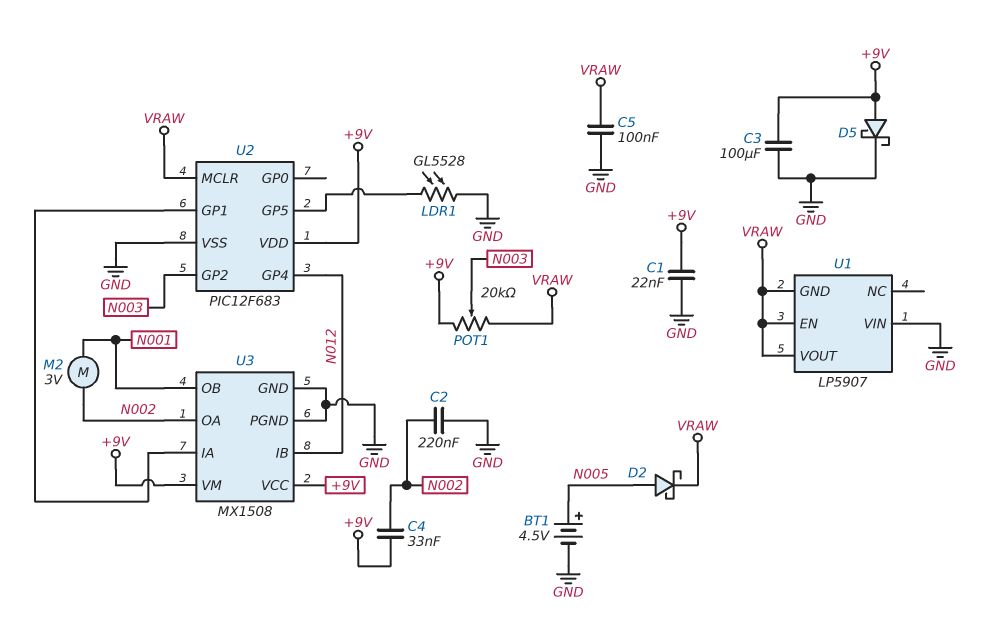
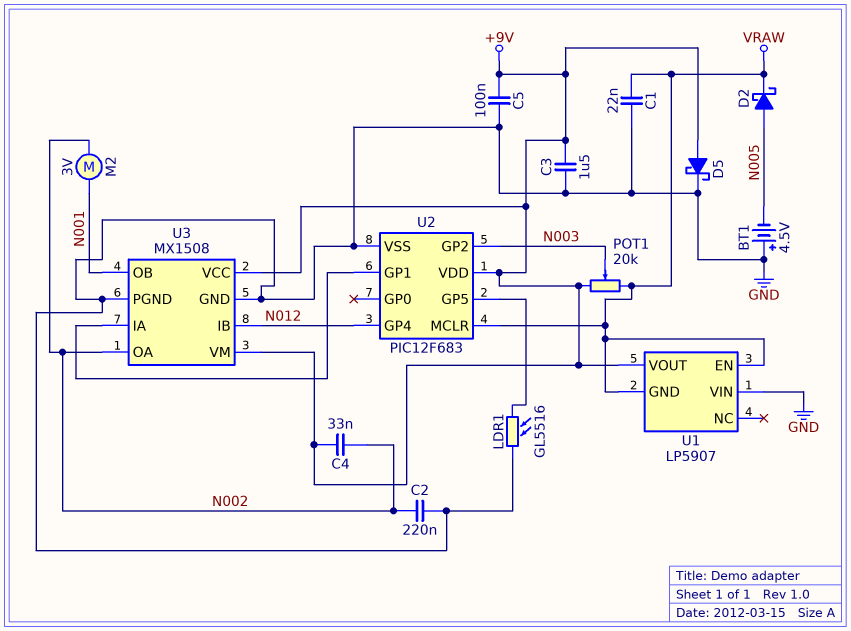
BT1: 4.5V (plus N005, minus GND) -> 4.5V (plus GND, minus N005)
C1: 22nF (+9V, GND) -> 22nF (GND, VRAW)
C3: 100uF (+9V, GND) -> 1.5uF (+9V, GND)
C5: 100nF (GND, VRAW) -> 100nF (+9V, GND)
LDR1: GL5528 (GND, U2/GP5) -> GL5516 (GND, U2/GP5)
U1 pin VOUT: VRAW -> +9V

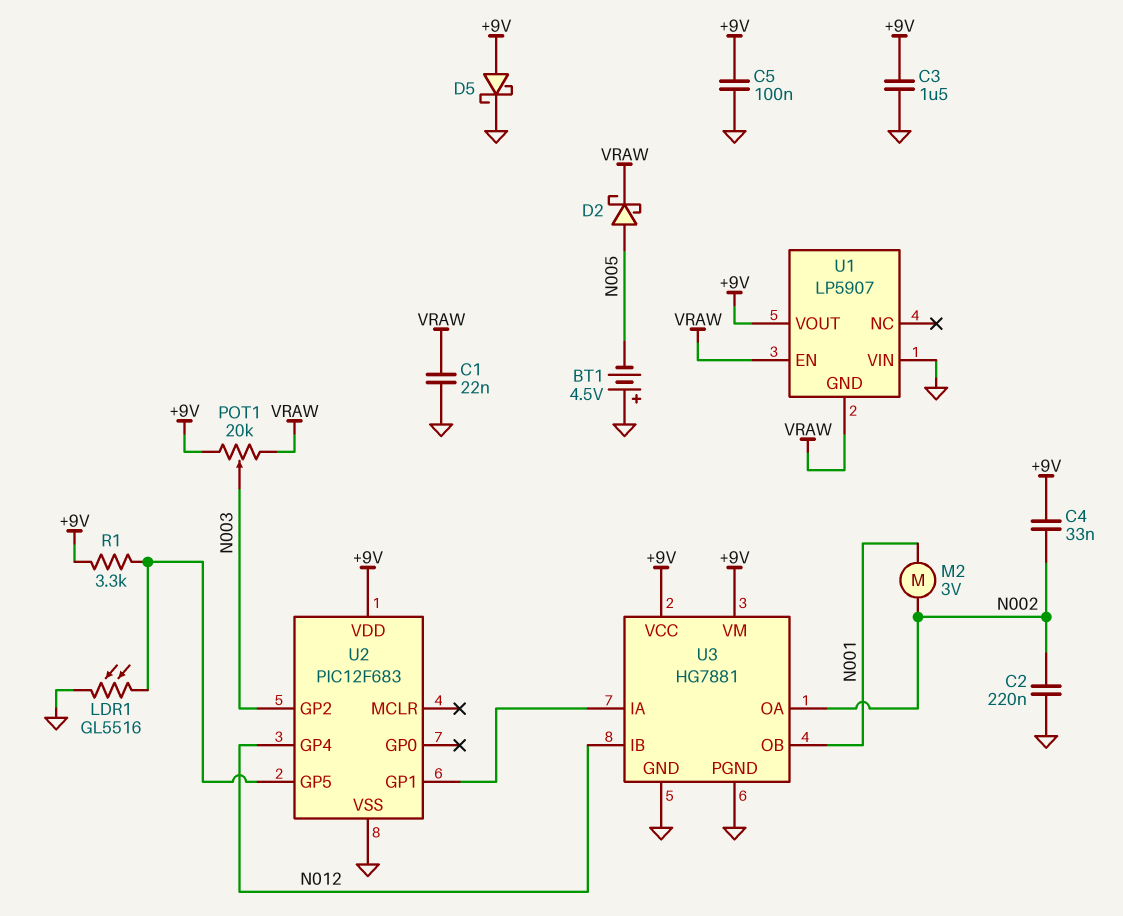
R1: none -> 3.3k (+9V, U2/GP5)
U2 pin MCLR: VRAW -> none
U3: MX1508 -> HG7881

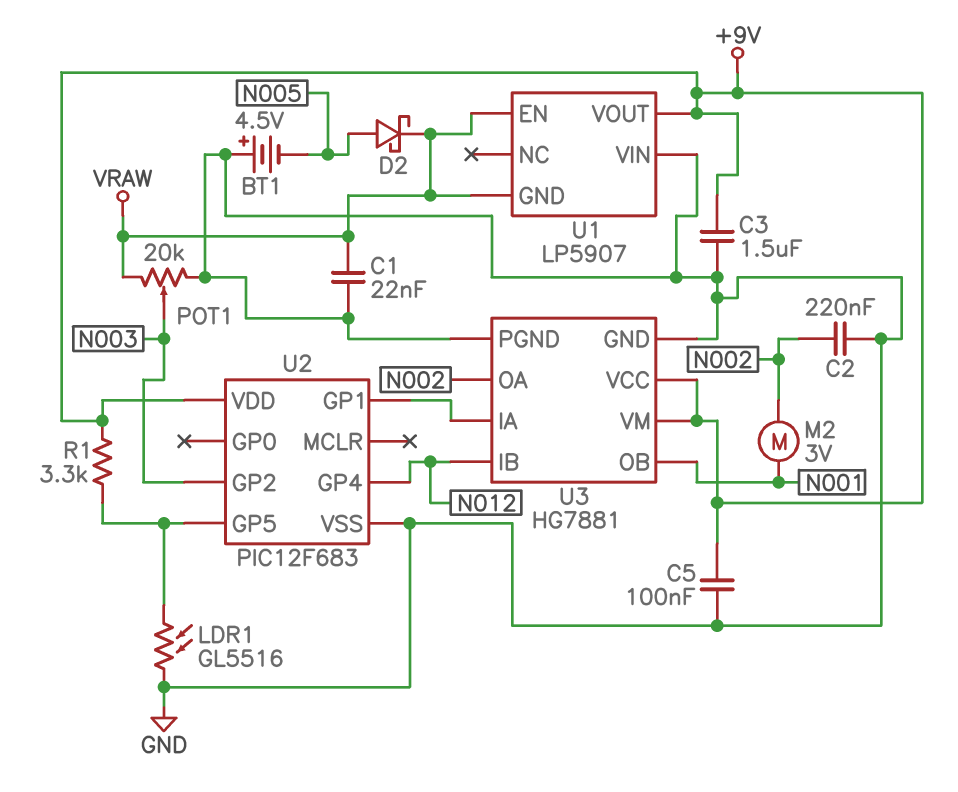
C4: 33nF (+9V, N002) -> none
D5: schottky (A +9V, K GND) -> none
POT1: 20k (+9V, VRAW, wiper N003) -> 20k (GND, VRAW, wiper N003)

